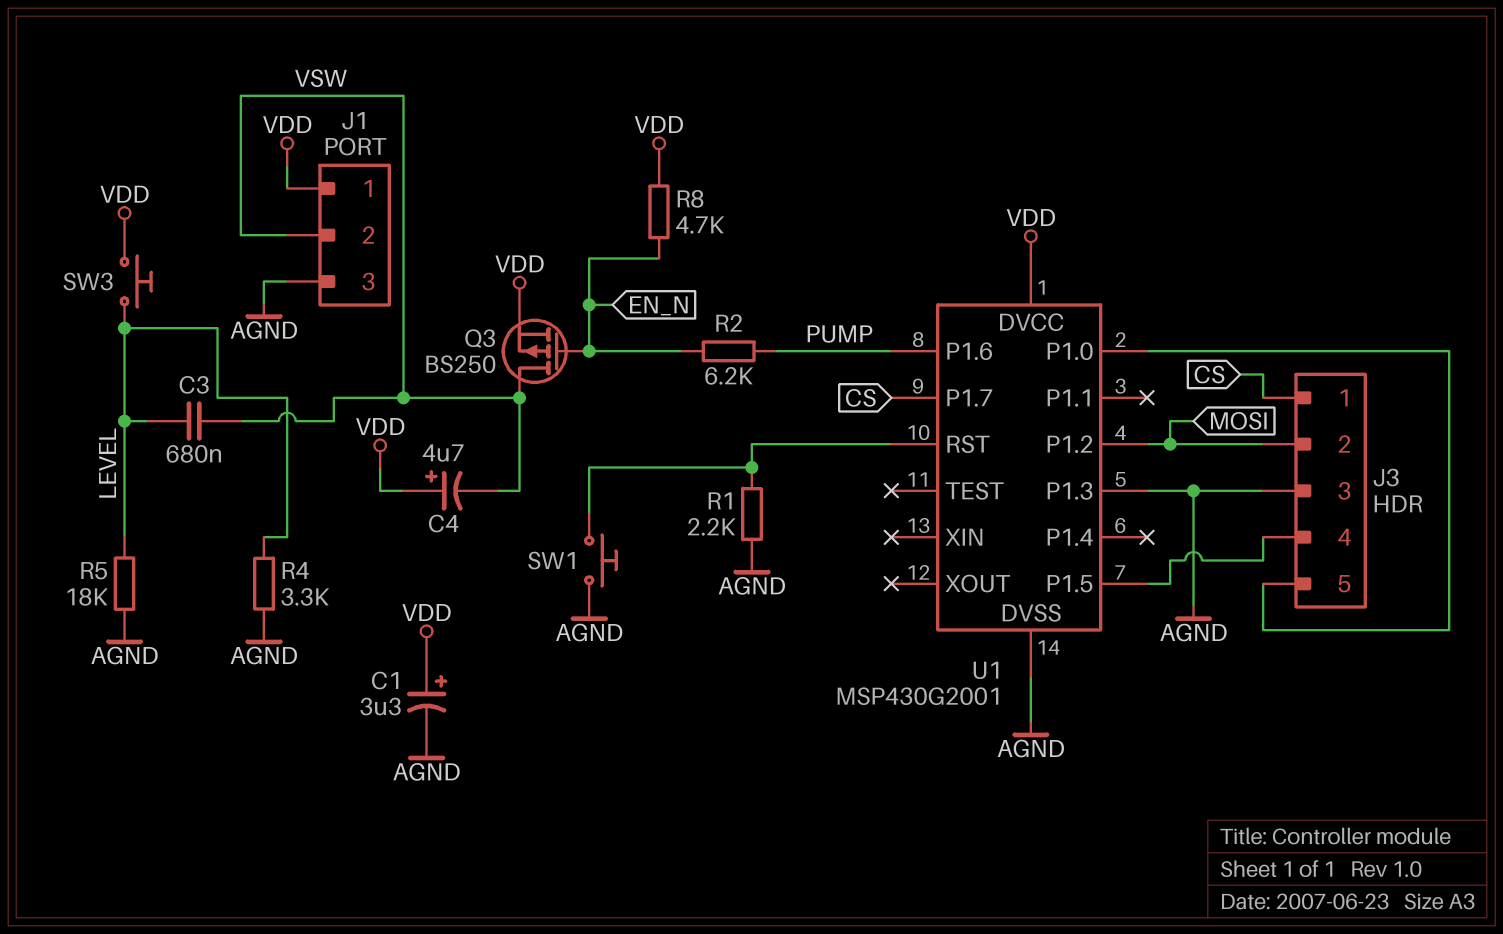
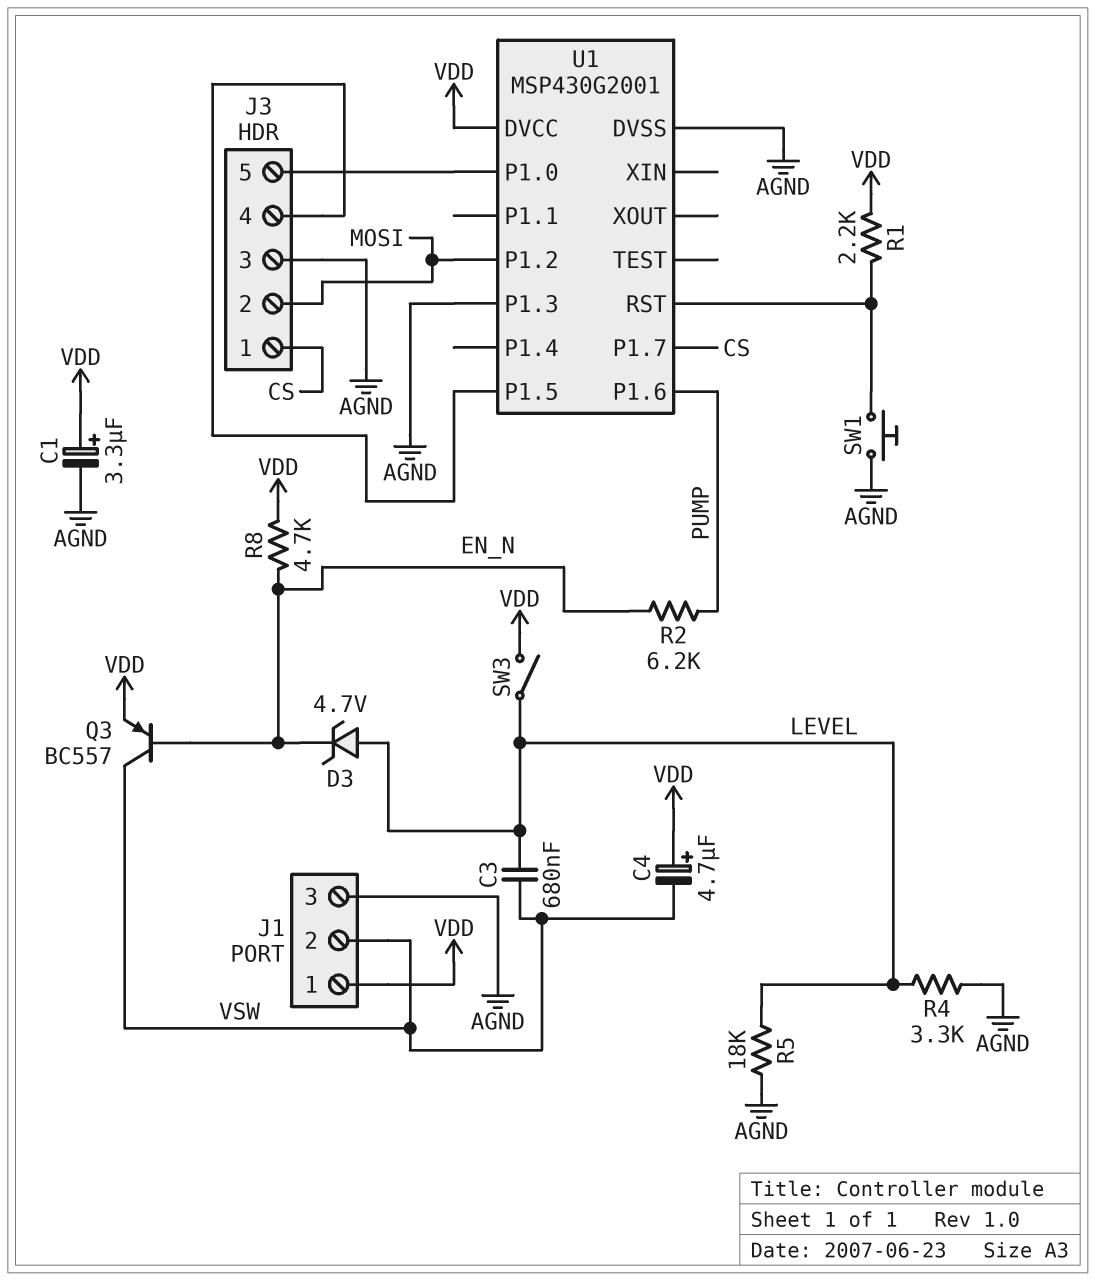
D3: none -> zener 4.7V (A LEVEL, K EN_N)
Q3: PMOS BS250 (G EN_N, D VSW, S VDD) -> PNP BC557 (B EN_N, C VSW, E VDD)
R1: 2.2k (AGND, U1/RST) -> 2.2k (U1/RST, VDD)
SW3: button (LEVEL, VDD) -> switch (LEVEL, VDD)

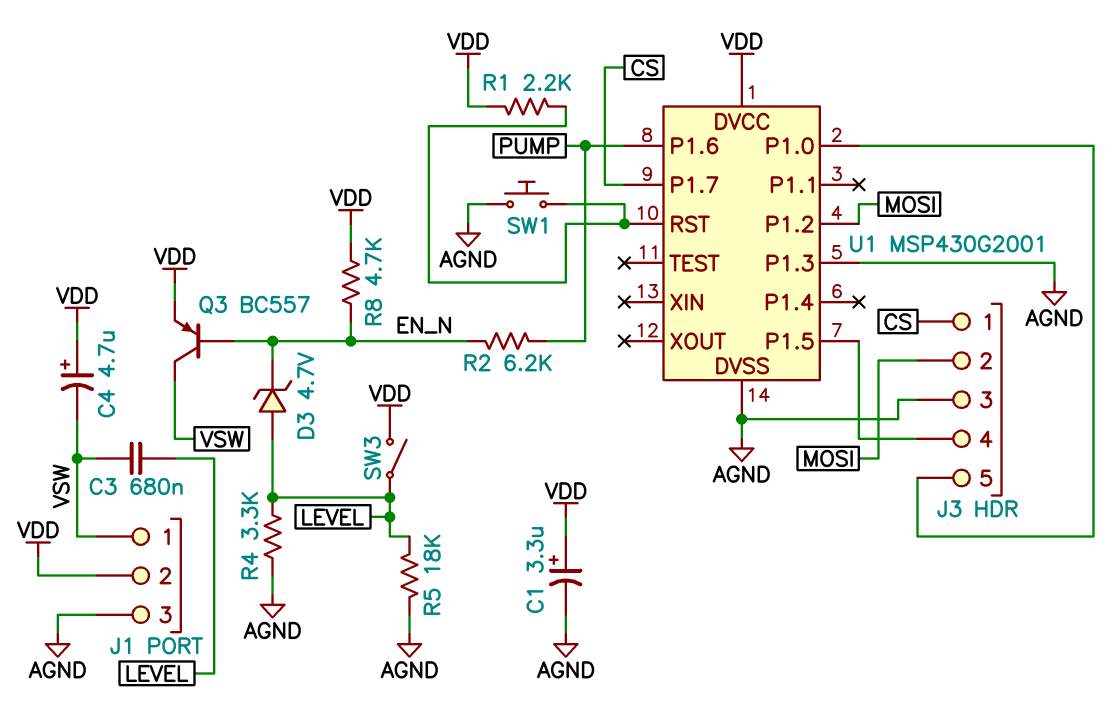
J1 pin 1: VDD -> VSW
J1 pin 2: VSW -> VDD

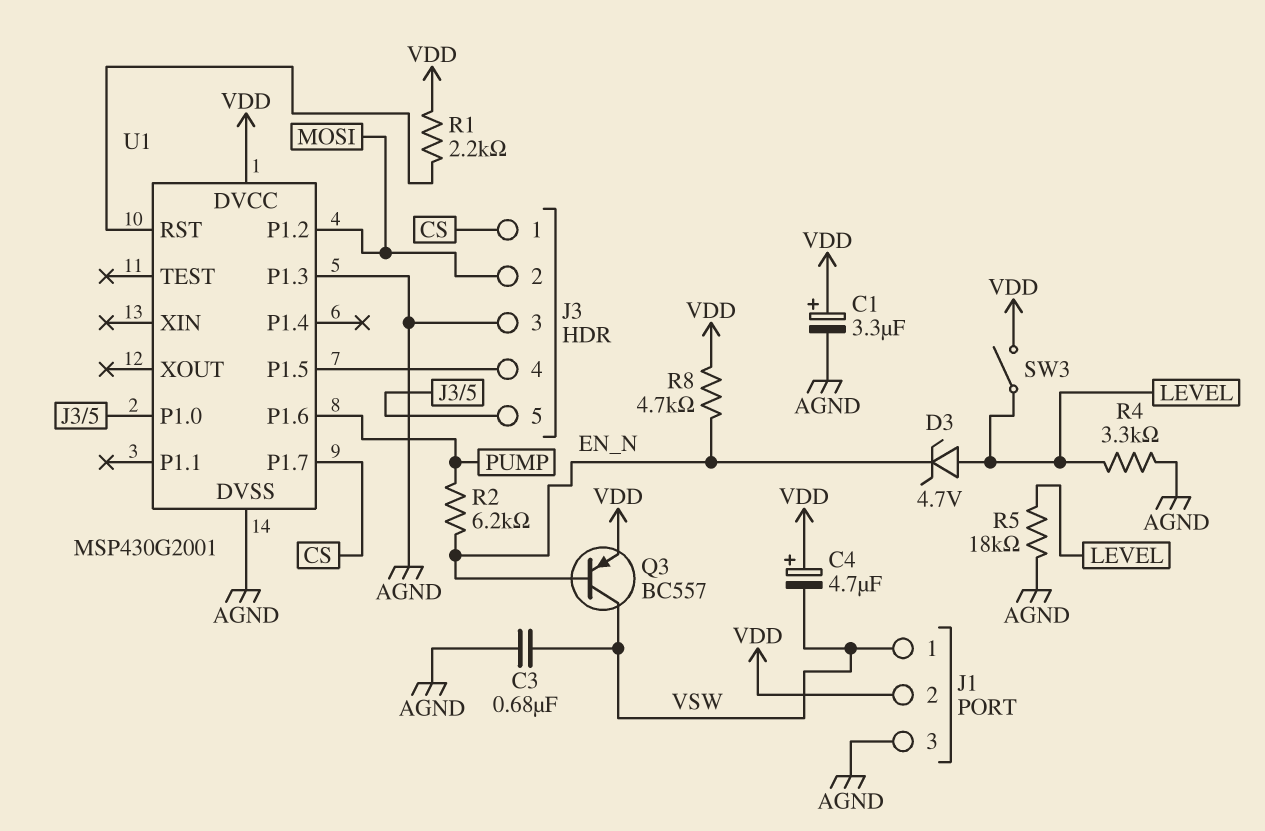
C3: 680nF (LEVEL, VSW) -> 680nF (AGND, VSW)
SW1: button (AGND, U1/RST) -> none

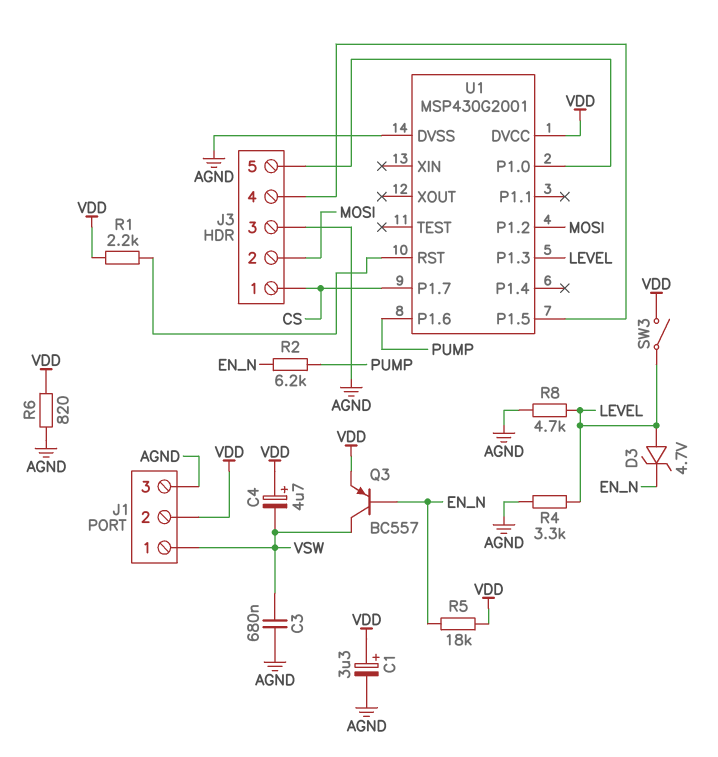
R5: 18k (AGND, LEVEL) -> 18k (EN_N, VDD)
R6: none -> 820 (AGND, VDD)
R8: 4.7k (EN_N, VDD) -> 4.7k (AGND, LEVEL)
U1 pin P1.3: AGND -> LEVEL

